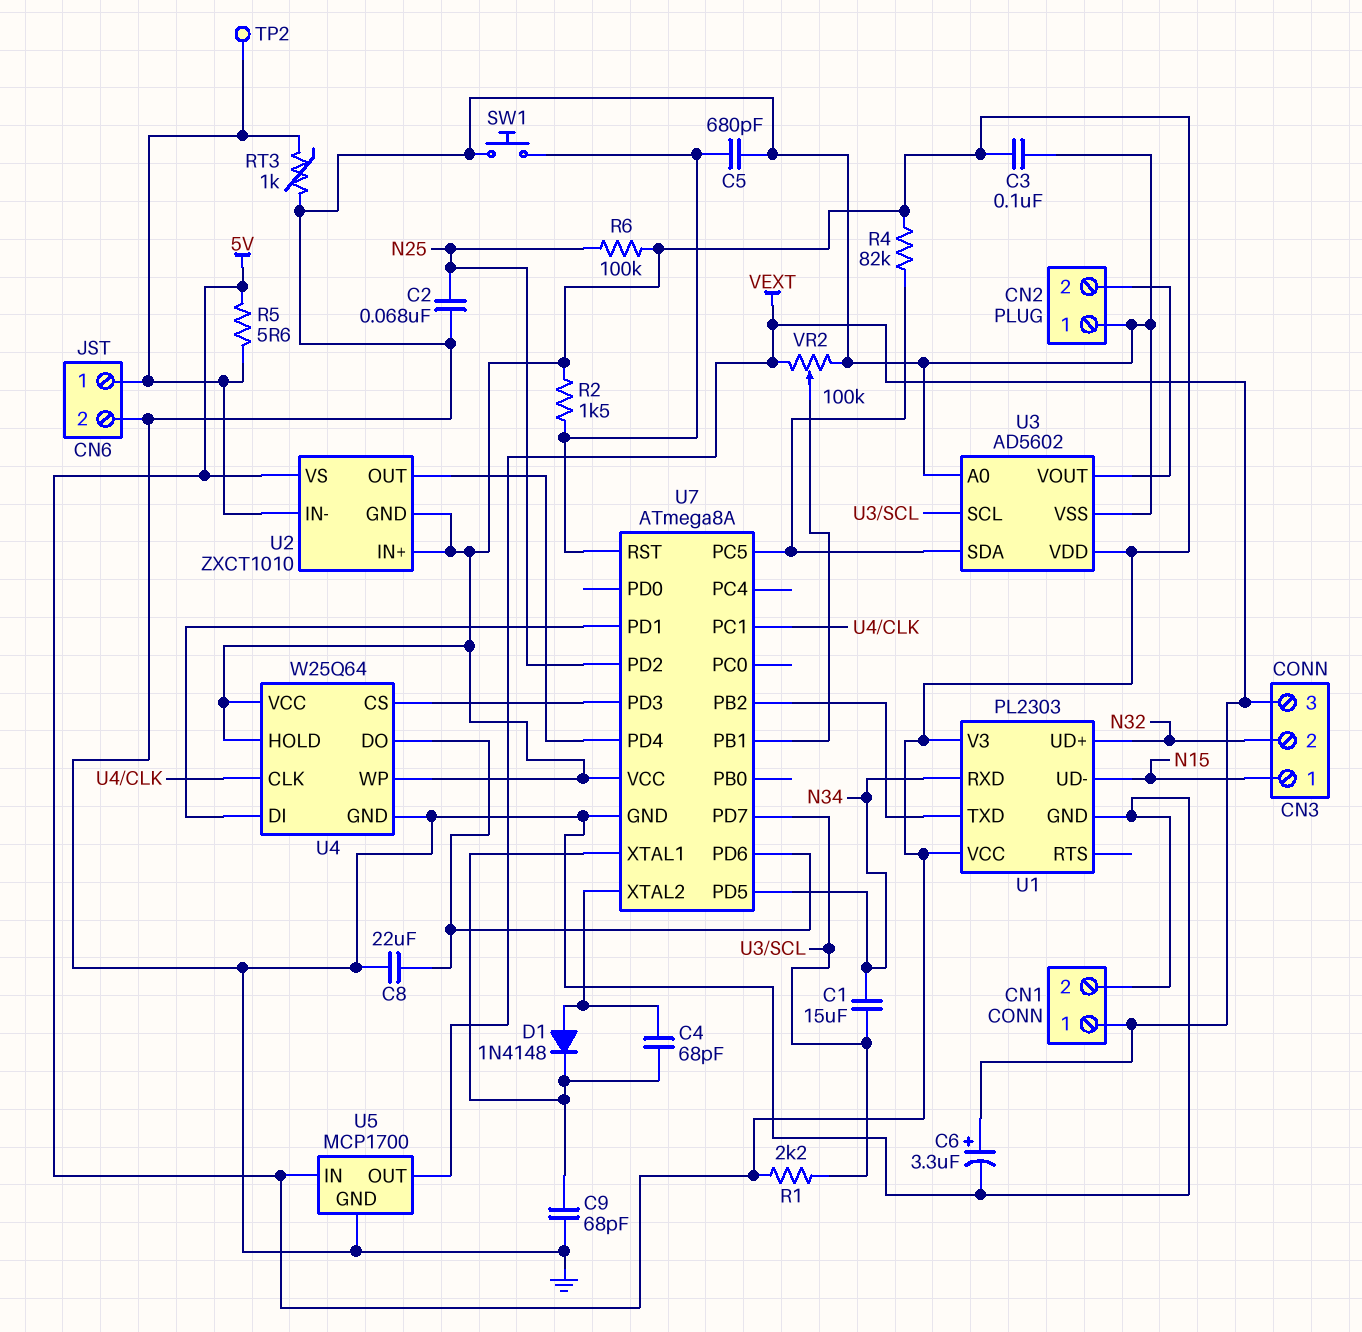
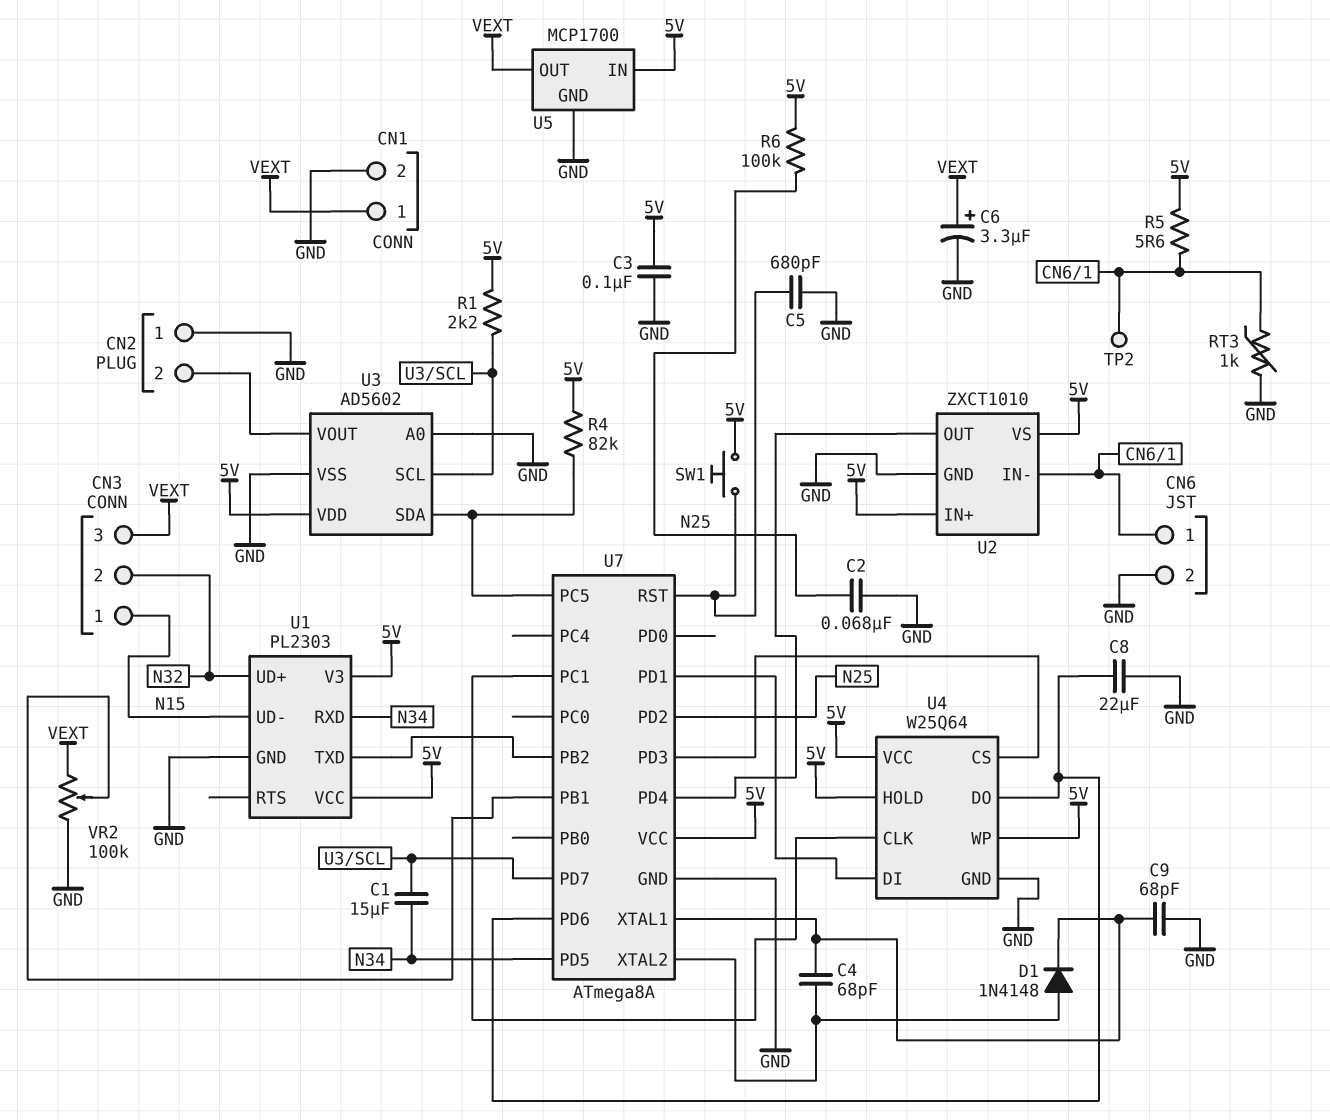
R2: 1.5k (5V, U7/RST) -> none
SW1: button (GND, U7/RST) -> button (5V, U7/RST)
U2 pin GND: 5V -> GND

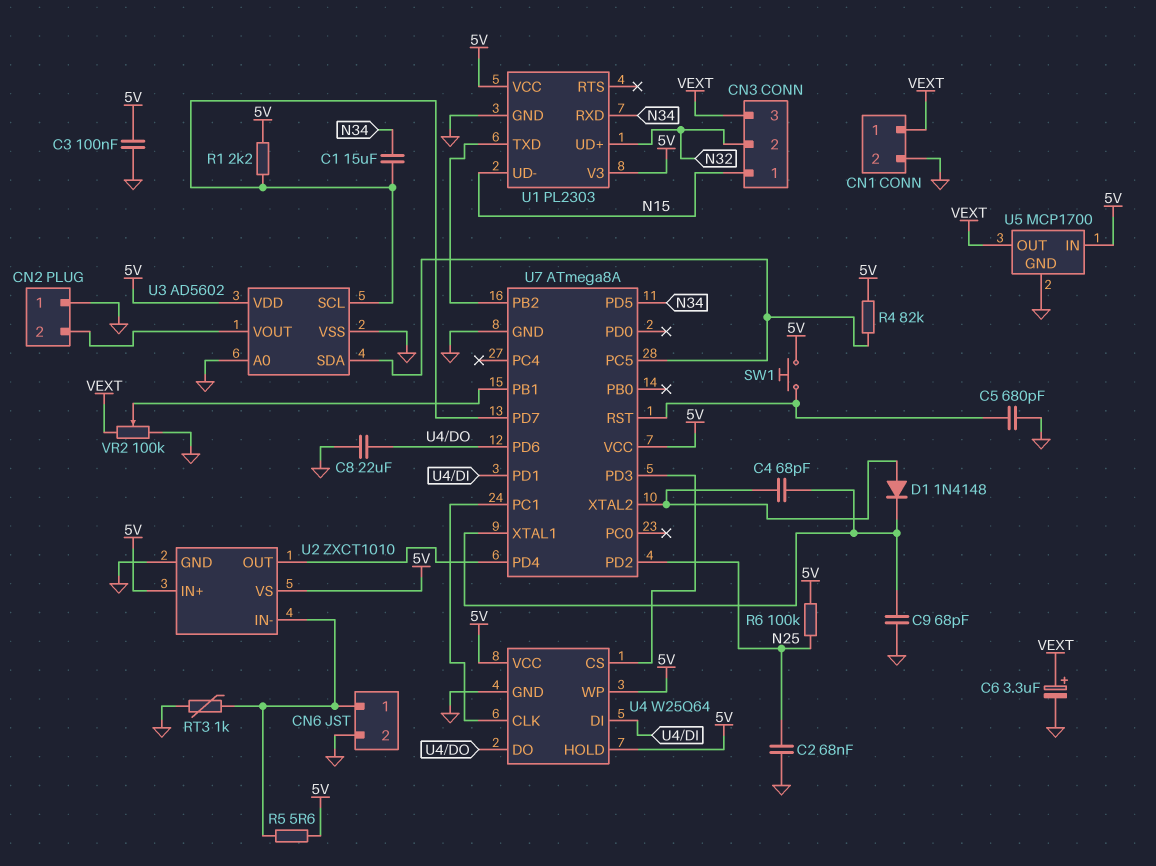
TP2: test point (CN6/1) -> none

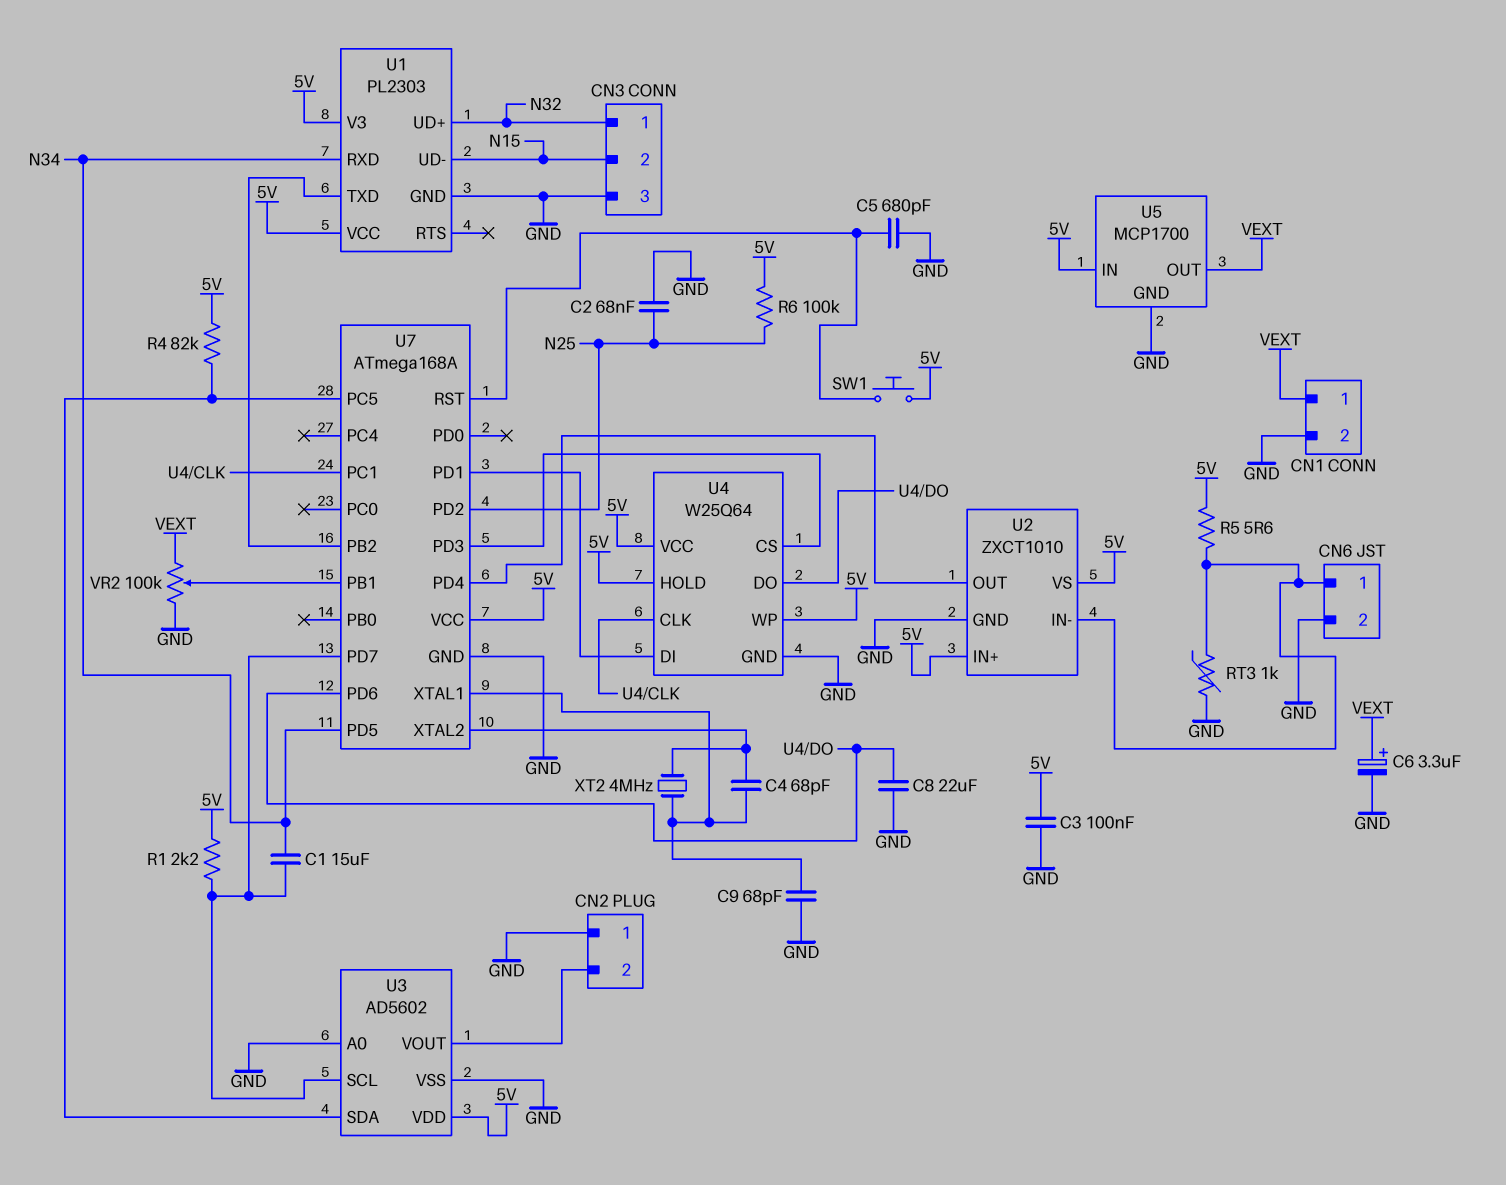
CN3 pin 1: N15 -> N32
CN3 pin 2: N32 -> N15
CN3 pin 3: VEXT -> GND
D1: diode 1N4148 (A U7/XTAL2, K U7/XTAL1) -> none
U7: ATmega8A -> ATmega168A
XT2: none -> 4MHz (U7/XTAL1, U7/XTAL2)

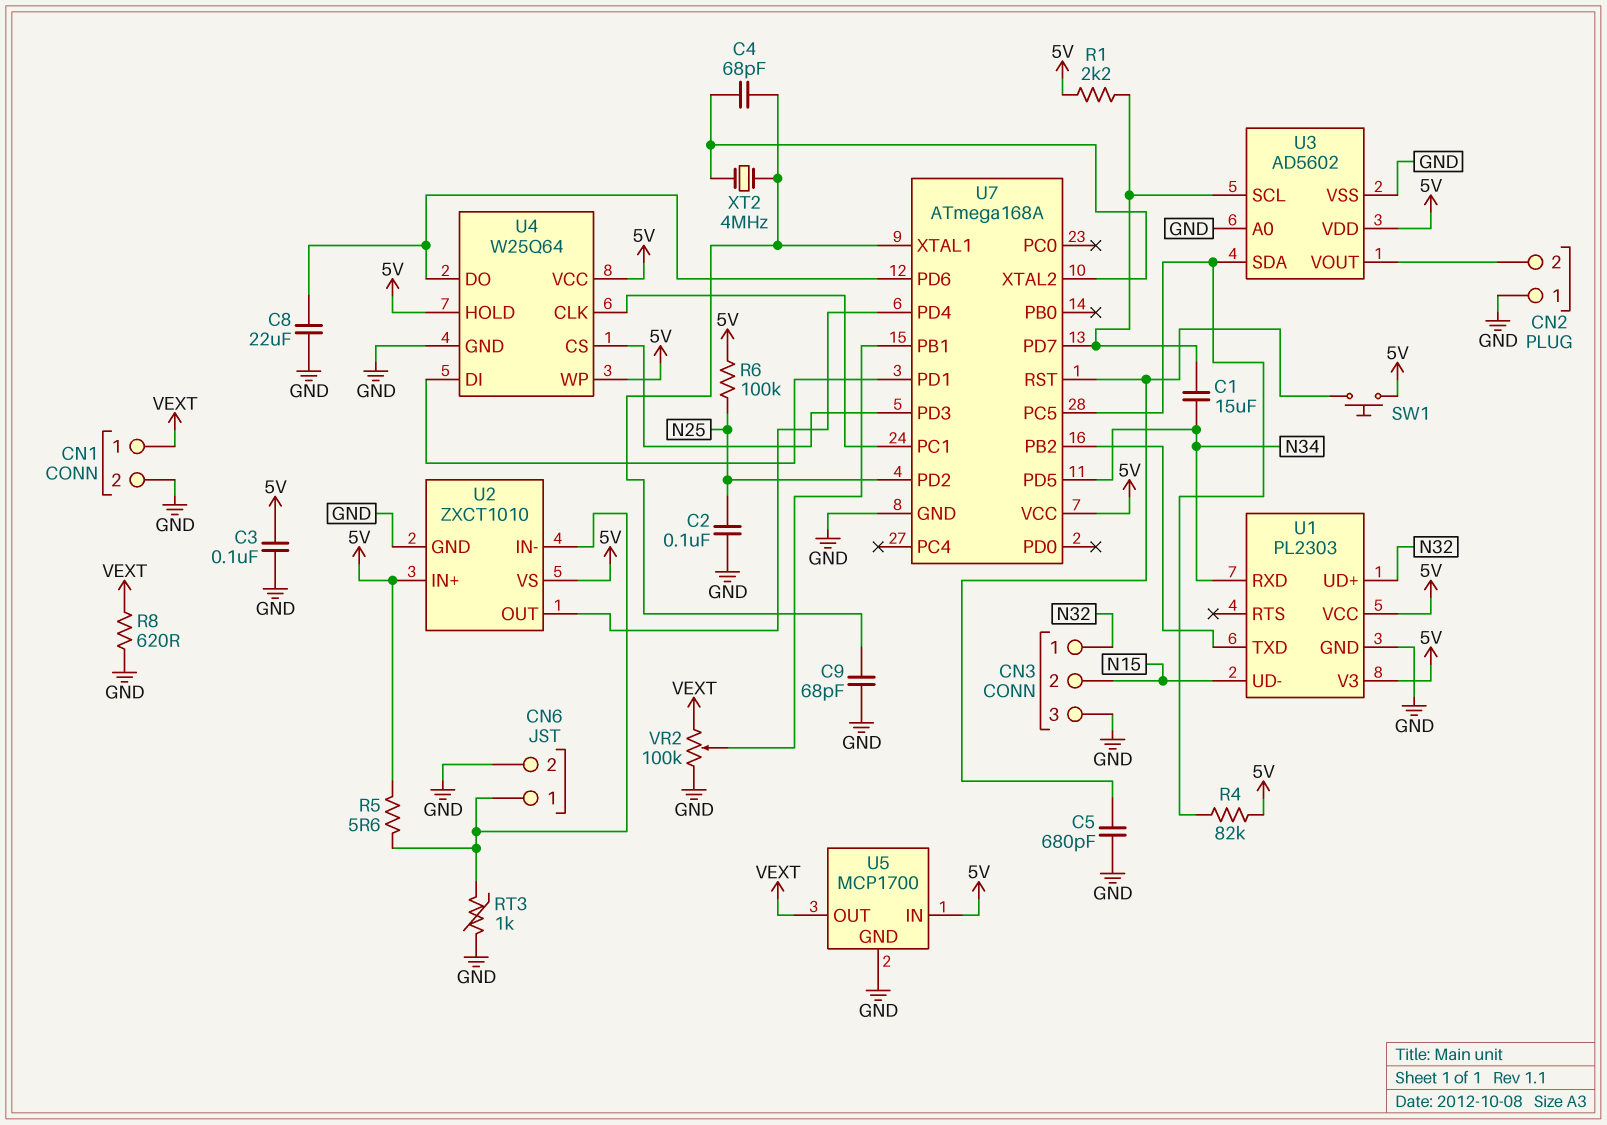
C2: 68nF (GND, N25) -> 100nF (GND, N25)
C6: 3.3uF (plus VEXT, minus GND) -> none
R8: none -> 620 (GND, VEXT)

